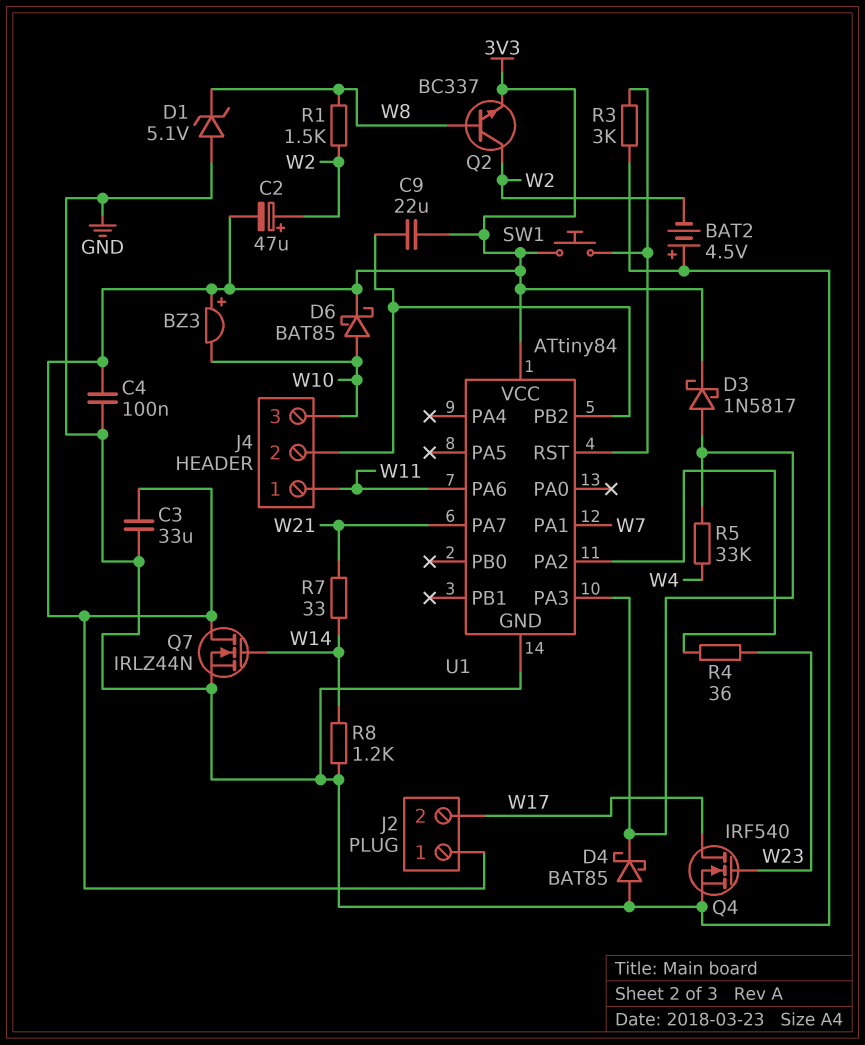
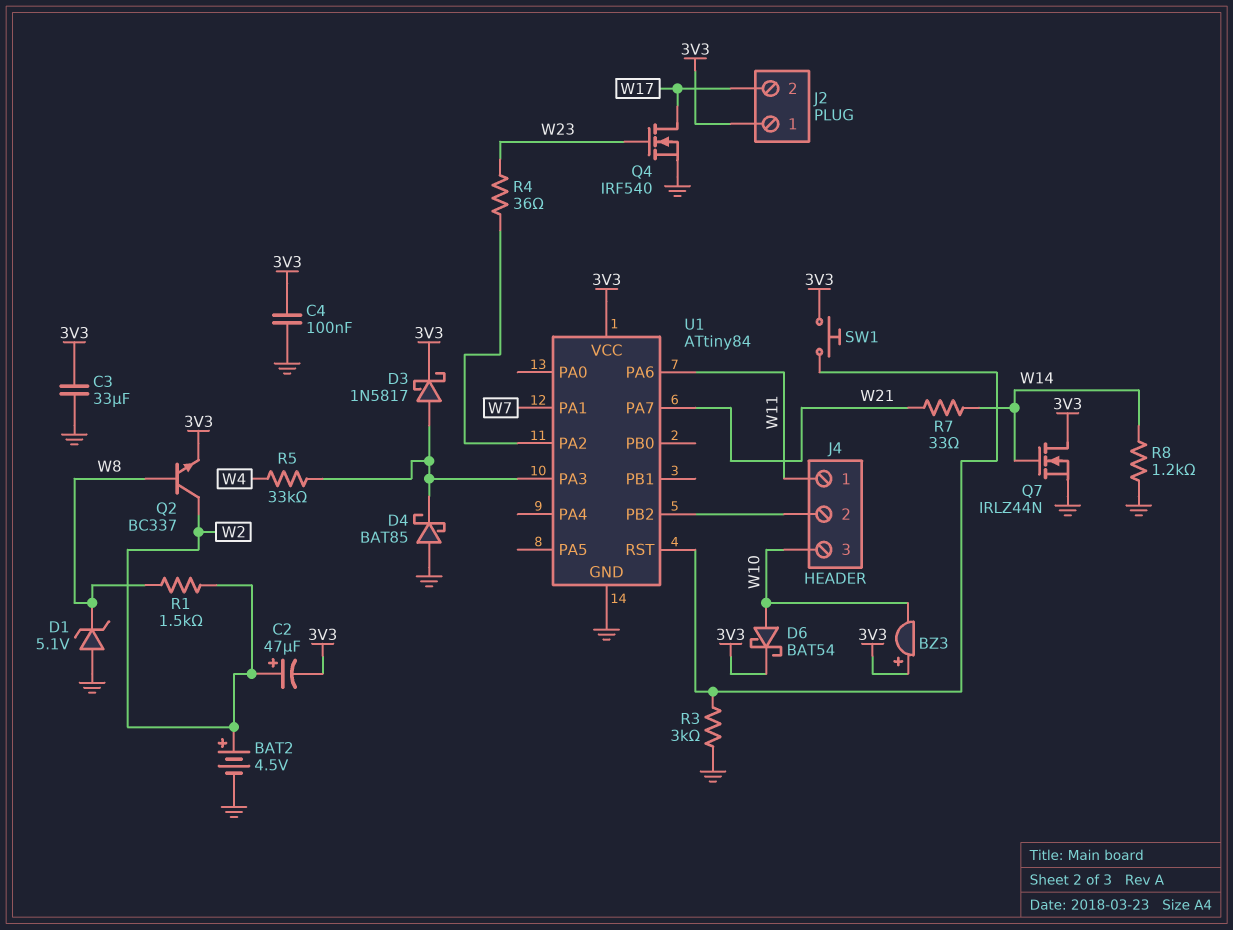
BAT2: 4.5V (plus GND, minus W2) -> 4.5V (plus W2, minus GND)
C9: 22uF (3V3, J4/2) -> none
D6: schottky BAT85 (A W10, K 3V3) -> schottky BAT54 (A W10, K 3V3)

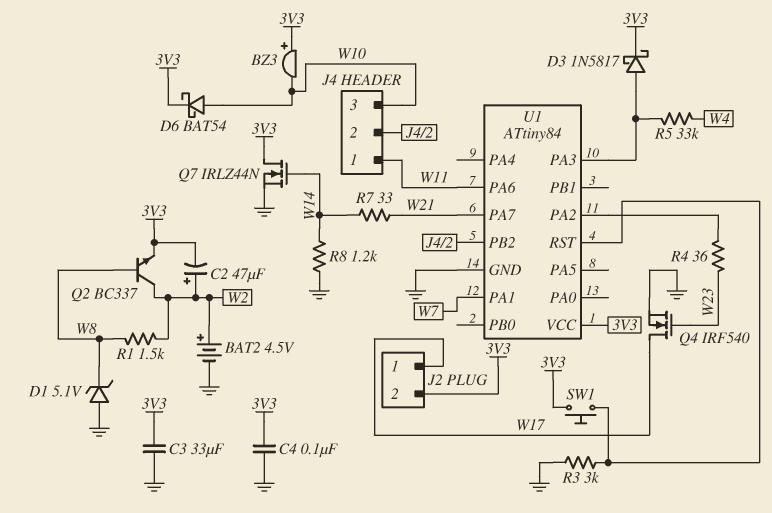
D4: schottky BAT85 (A GND, K U1/PA3) -> none
J2 pin 1: 3V3 -> W17
J2 pin 2: W17 -> 3V3

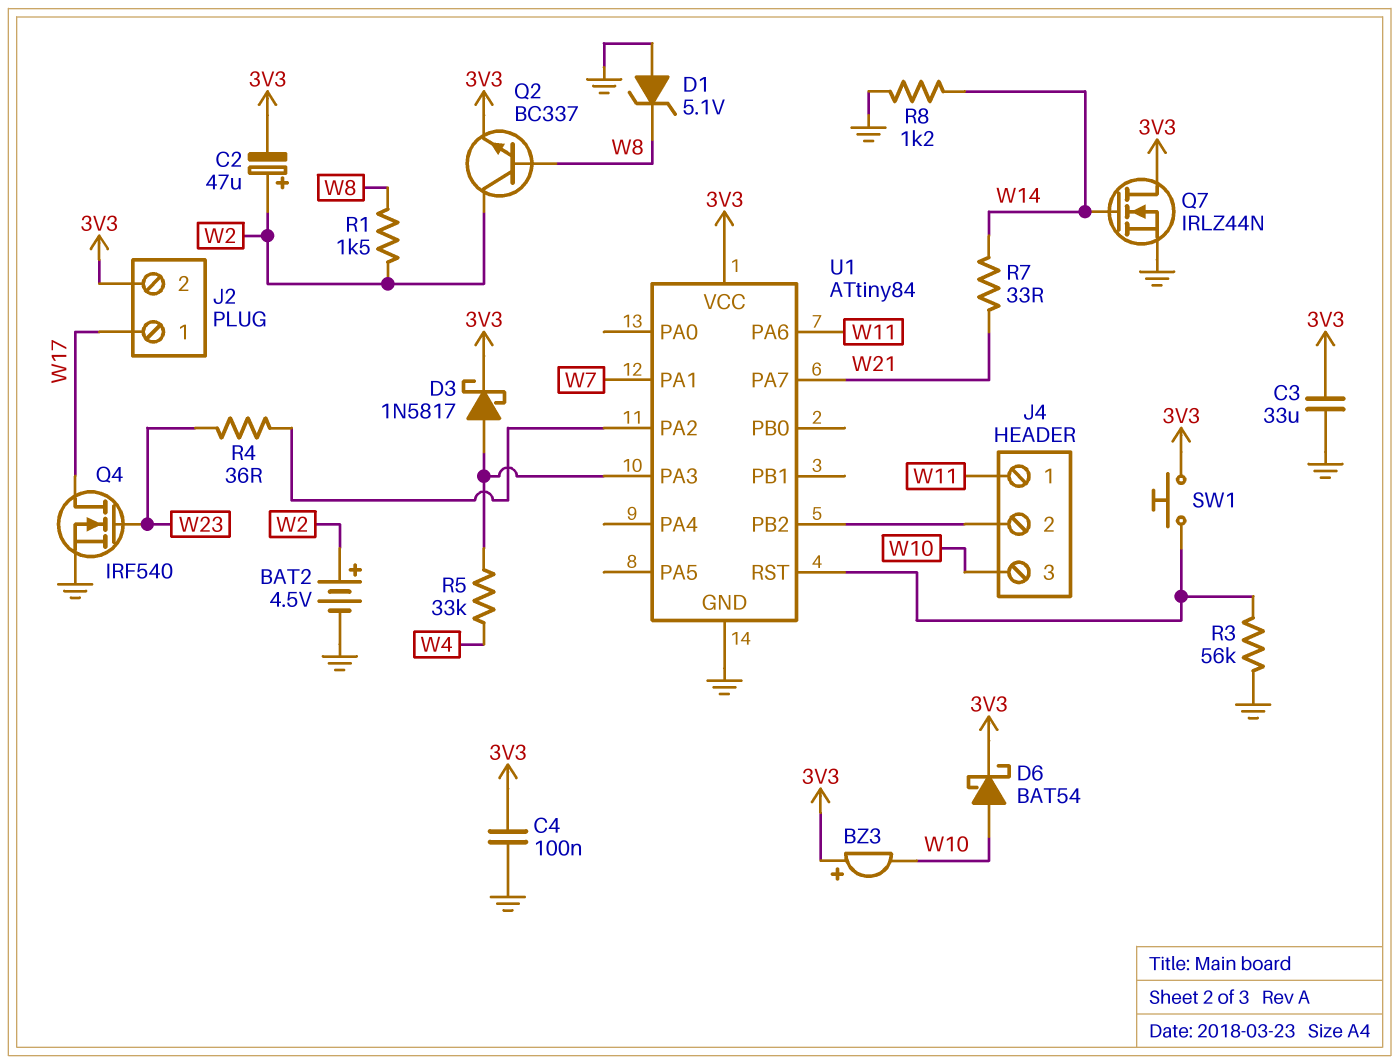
R3: 3k (GND, U1/RST) -> 56k (GND, U1/RST)

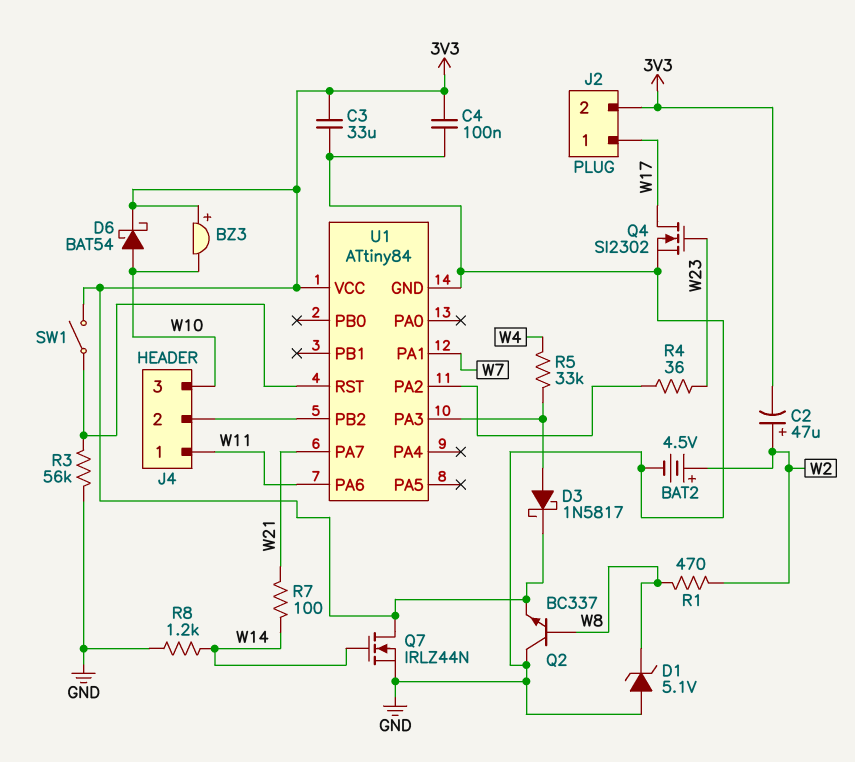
Q2: NPN BC337 (B W8, C W2, E 3V3) -> NPN BC337 (B W8, C GND, E 3V3)
Q4: NMOS IRF540 (G W23, D W17, S GND) -> NMOS SI2302 (G W23, D W17, S GND)
R1: 1.5k (W2, W8) -> 470 (W2, W8)
R7: 33 (W14, W21) -> 100 (W14, W21)
SW1: button (3V3, U1/RST) -> switch (3V3, U1/RST)

